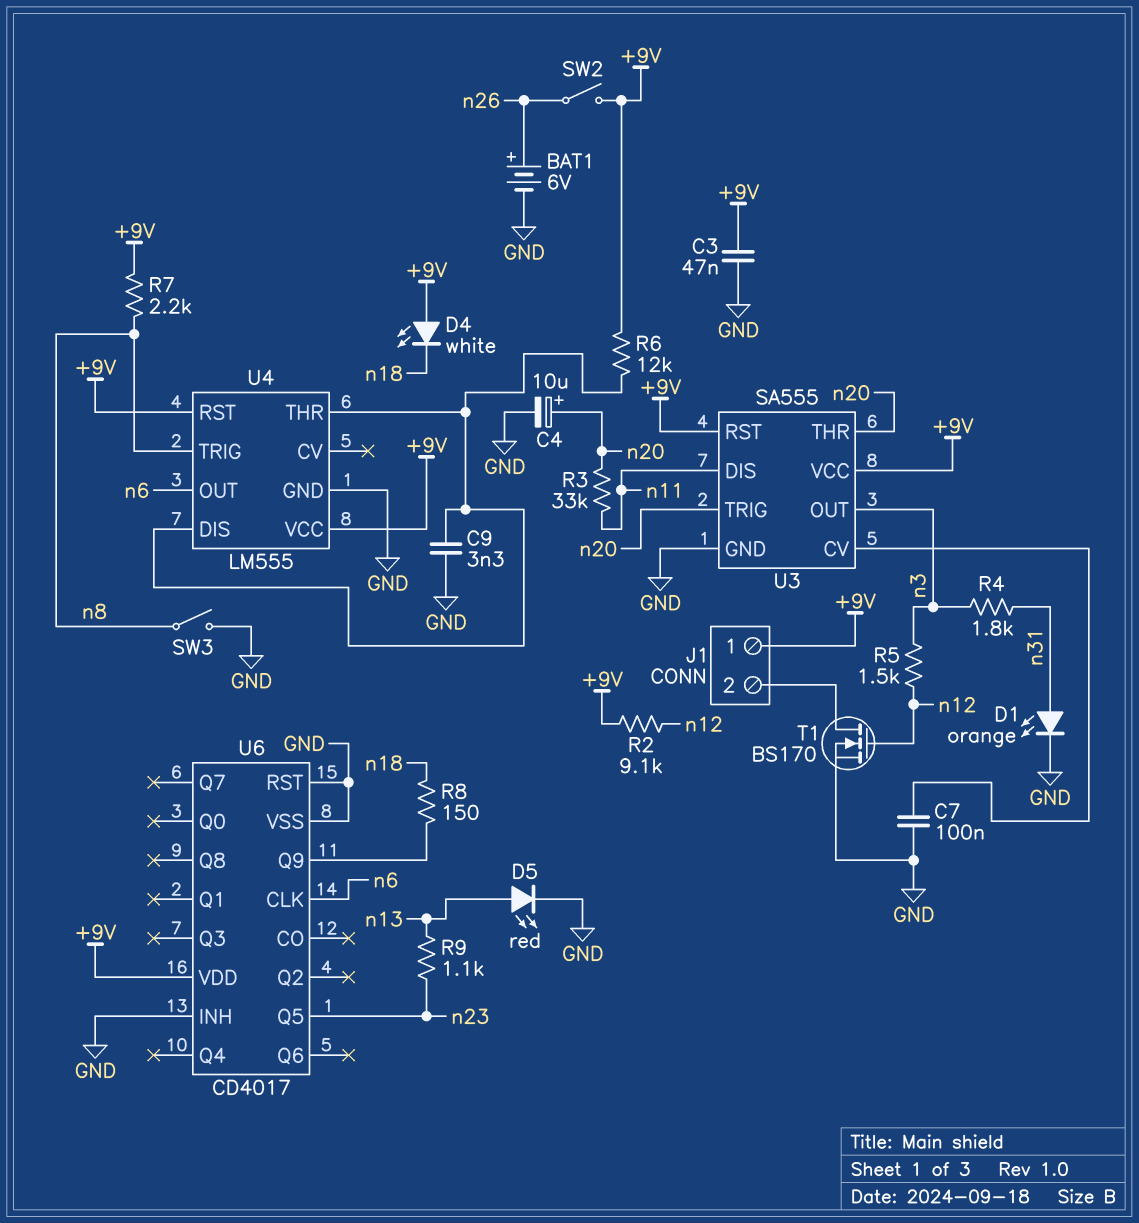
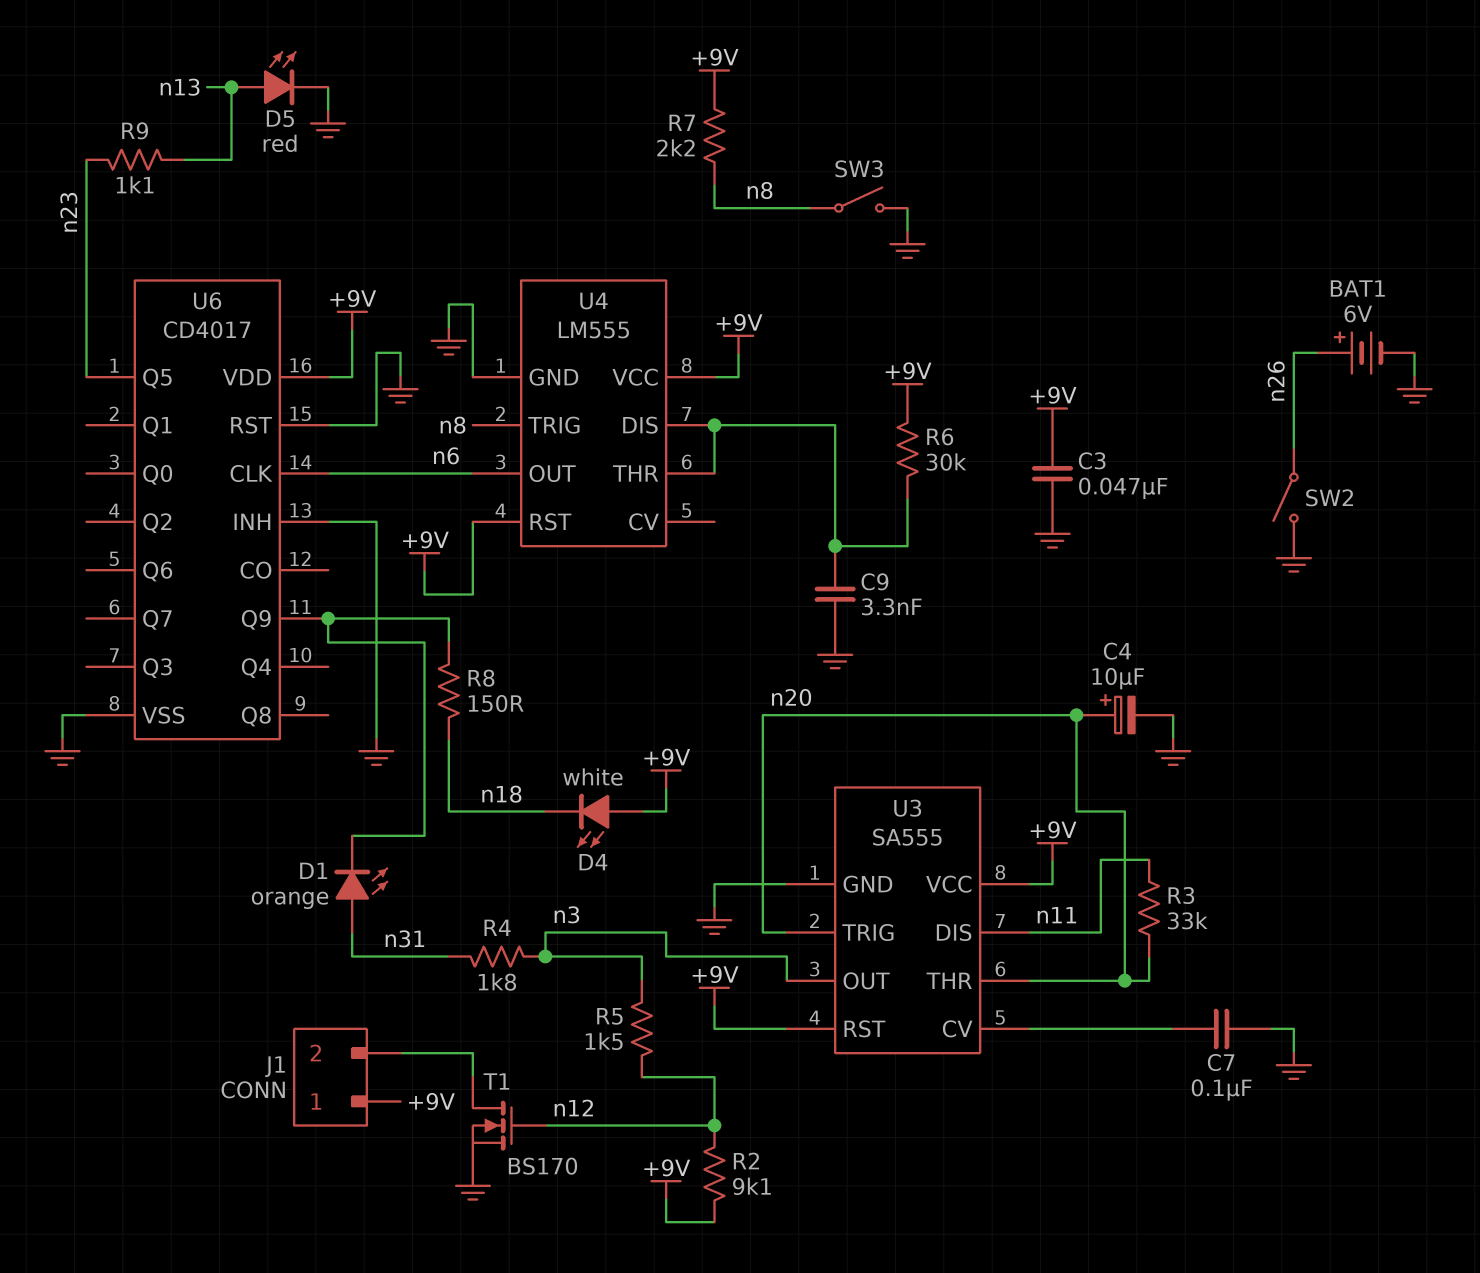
D1: LED orange (A n31, K GND) -> LED orange (A n31, K U6/Q9)
R6: 12k (+9V, U4/DIS) -> 30k (+9V, U4/DIS)
SW2: switch (+9V, n26) -> switch (GND, n26)

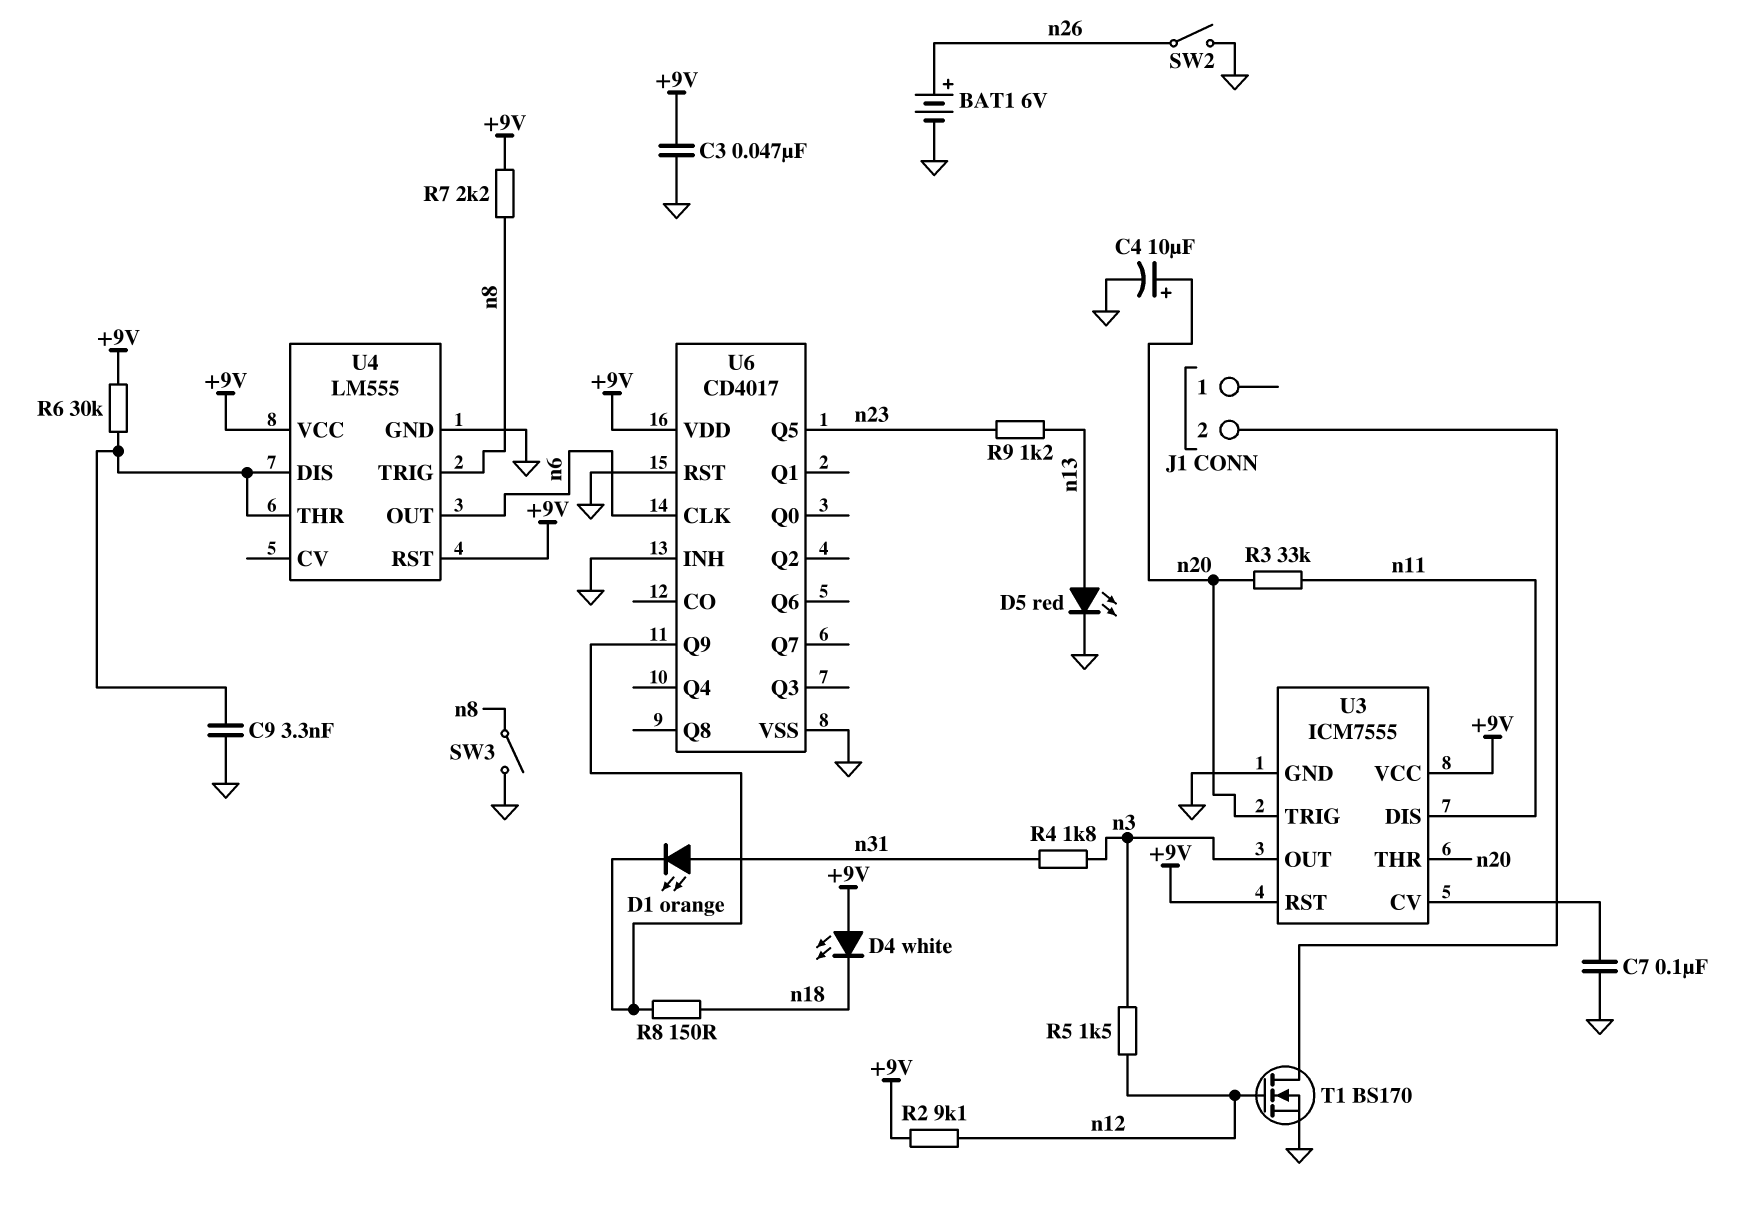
J1 pin 1: +9V -> none
R9: 1.1k (n13, n23) -> 1.2k (n13, n23)
U3: SA555 -> ICM7555

